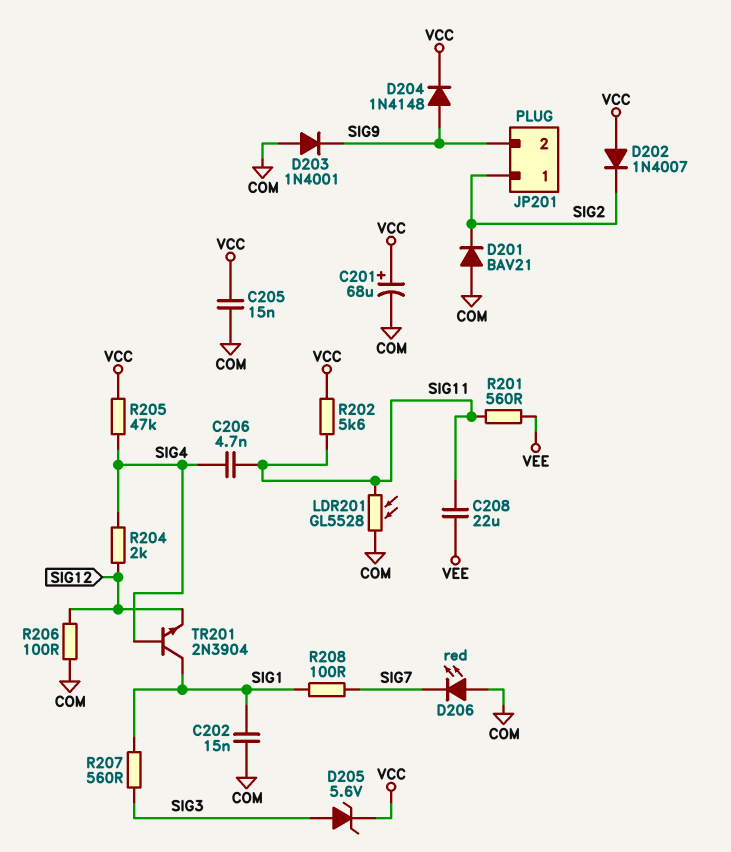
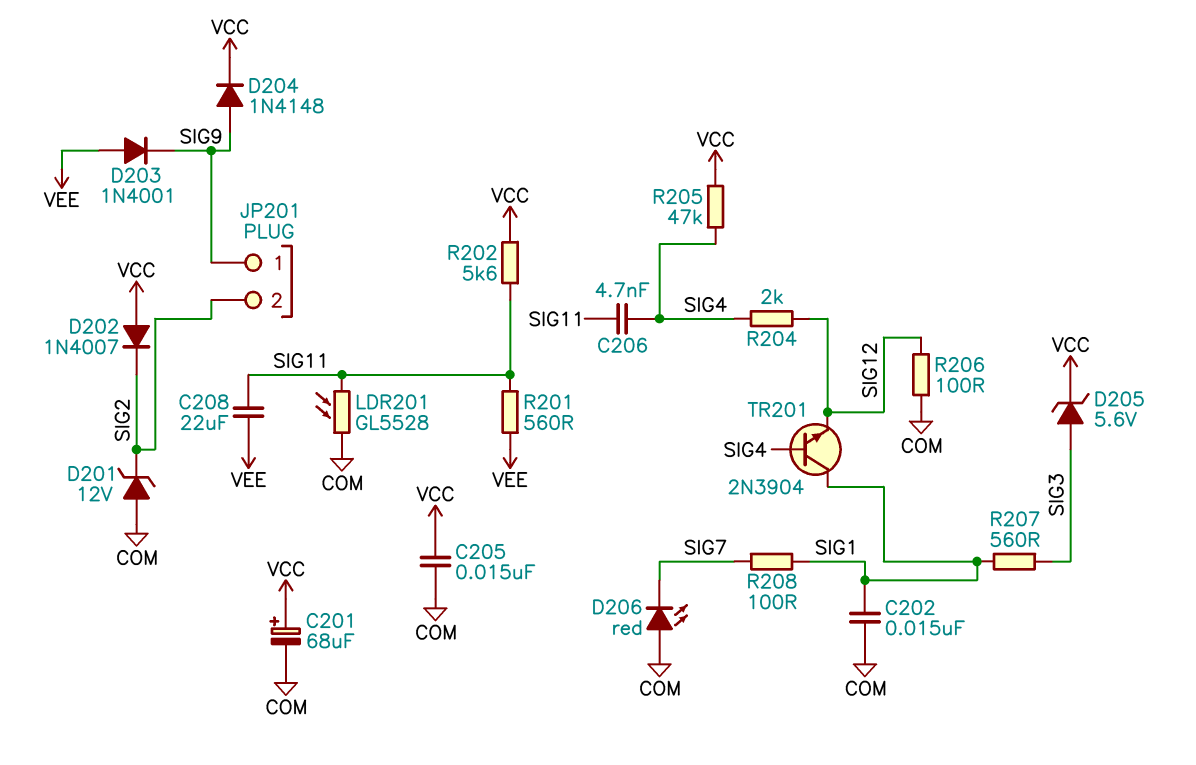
D201: diode BAV21 (A COM, K SIG2) -> zener 12V (A COM, K SIG2)
D203: diode 1N4001 (A COM, K SIG9) -> diode 1N4001 (A VEE, K SIG9)
JP201 pin 1: SIG2 -> SIG9
JP201 pin 2: SIG9 -> SIG2

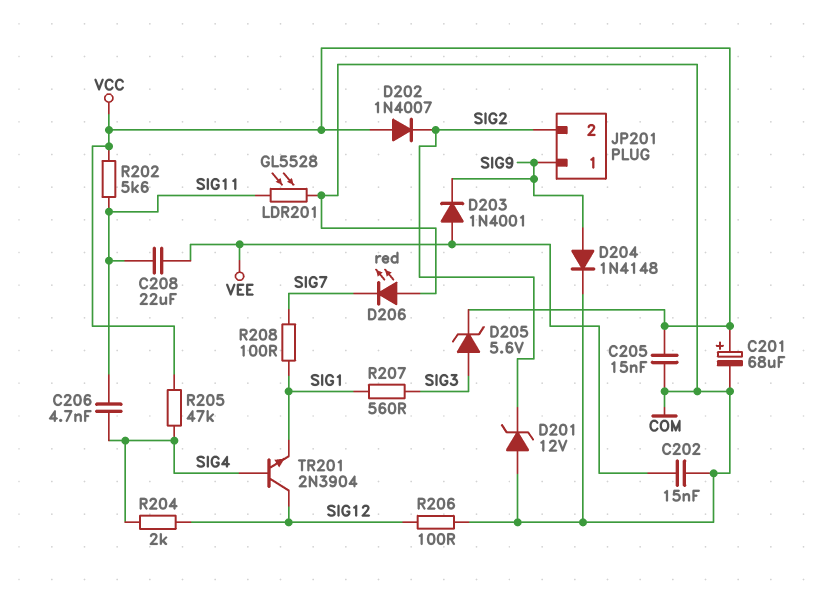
C202: 15nF (COM, SIG1) -> 15nF (COM, VEE)
D204: diode 1N4148 (A SIG9, K VCC) -> diode 1N4148 (A SIG9, K COM)
R201: 560 (SIG11, VEE) -> none
TR201: NPN 2N3904 (B SIG4, C SIG1, E SIG12) -> NPN 2N3904 (B SIG4, C SIG12, E SIG1)

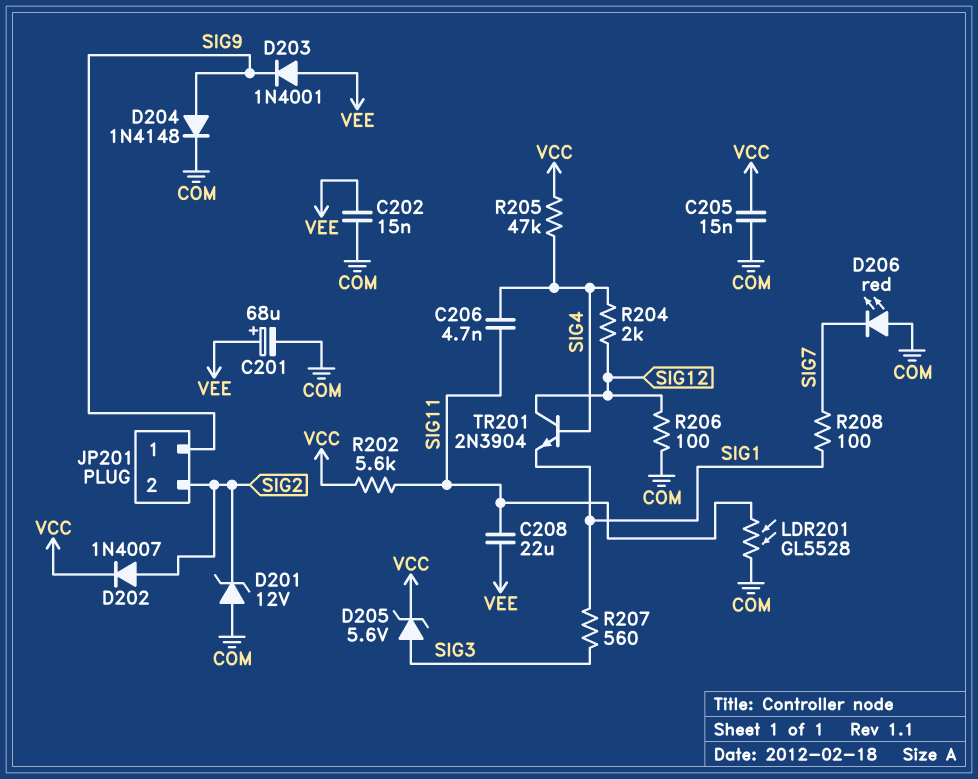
C201: 68uF (plus VCC, minus COM) -> 68uF (plus VEE, minus COM)
D202: diode 1N4007 (A VCC, K SIG2) -> diode 1N4007 (A SIG2, K VCC)

